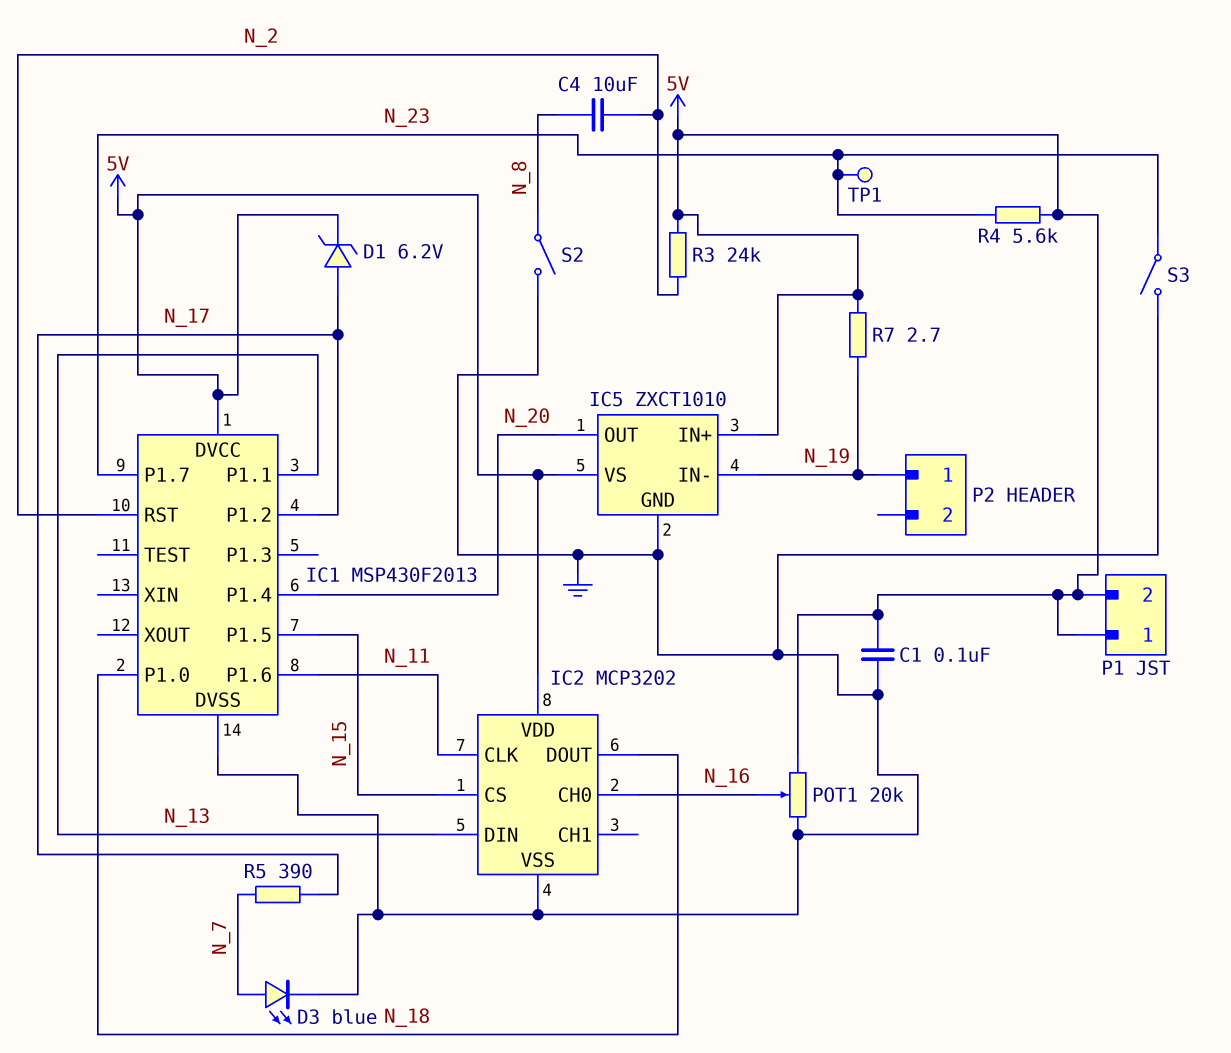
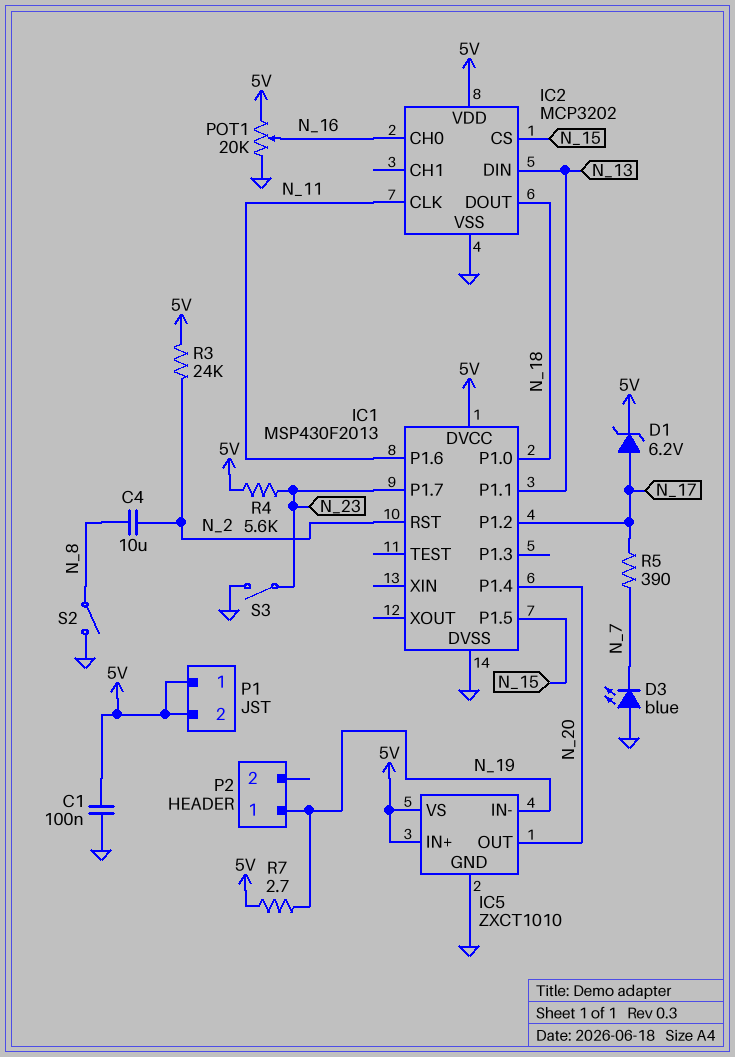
D3: LED blue (A N_7, K GND) -> LED blue (A GND, K N_7)
TP1: test point (N_23) -> none

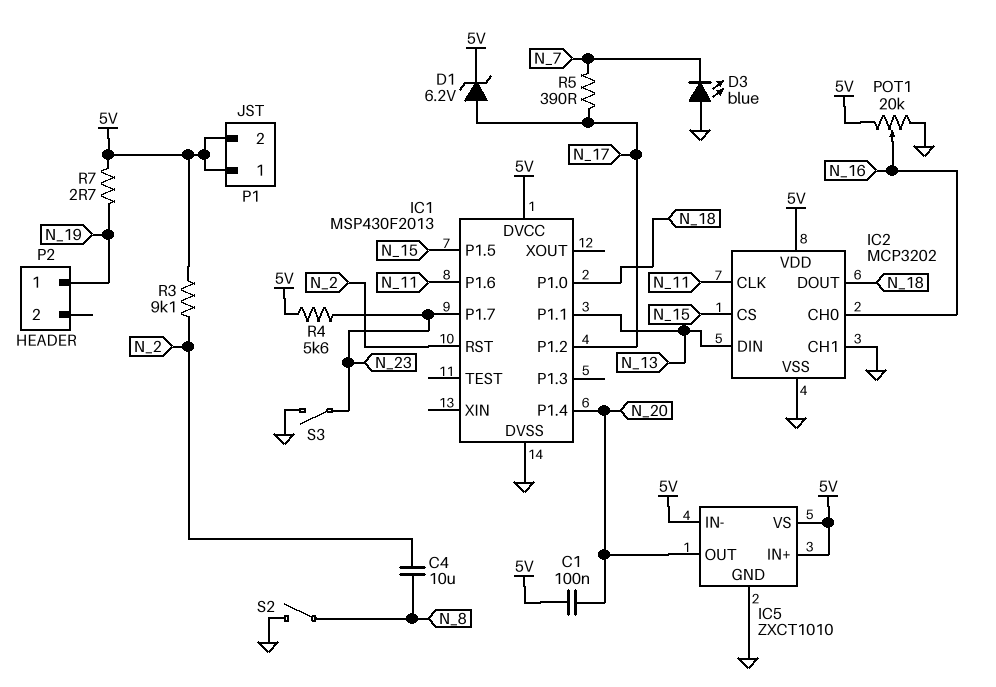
C1: 100nF (5V, GND) -> 100nF (5V, N_20)
IC2 pin CH1: none -> GND
IC5 pin IN-: N_19 -> 5V
R3: 24k (5V, N_2) -> 9.1k (5V, N_2)

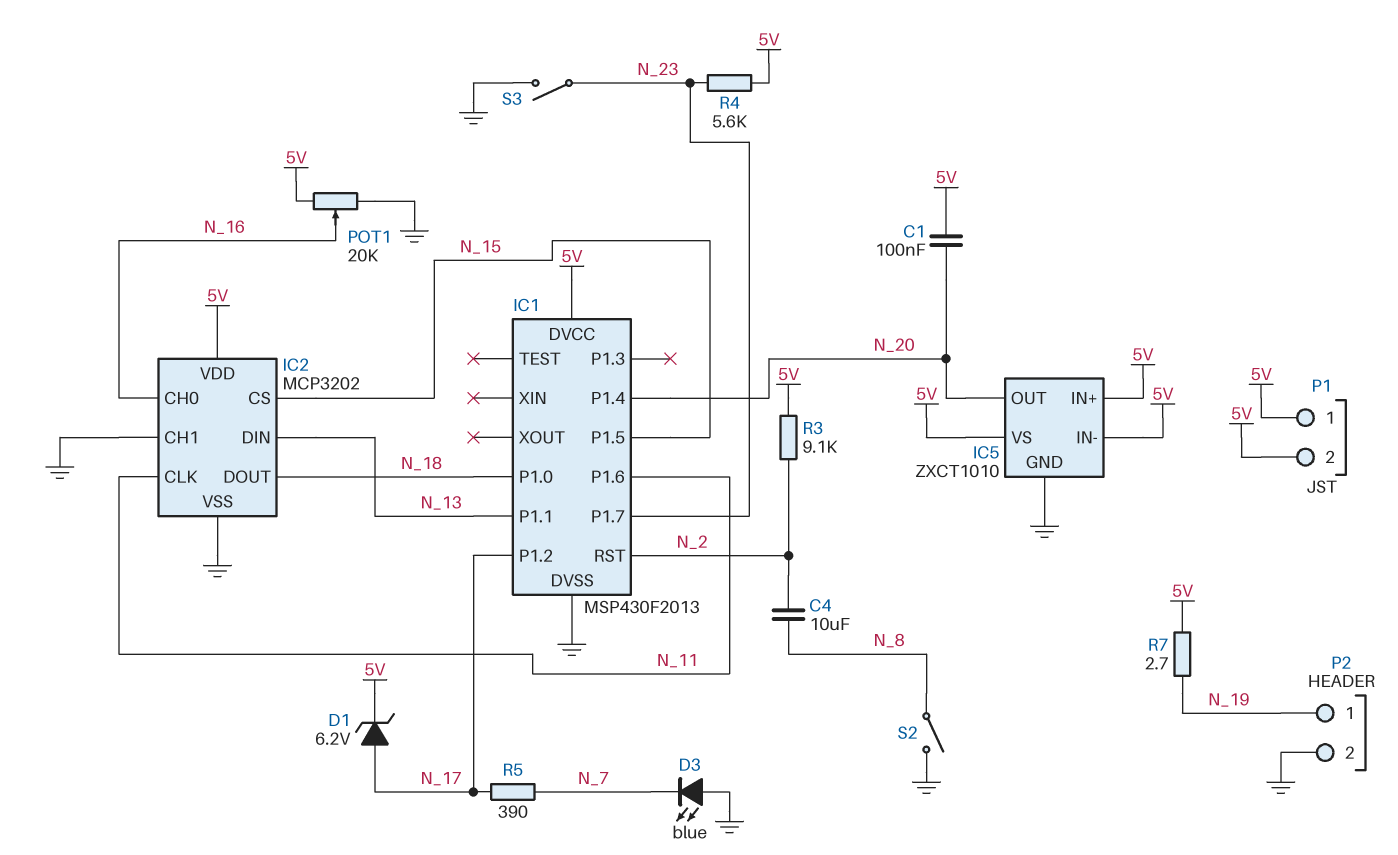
P2 pin 2: none -> GND

